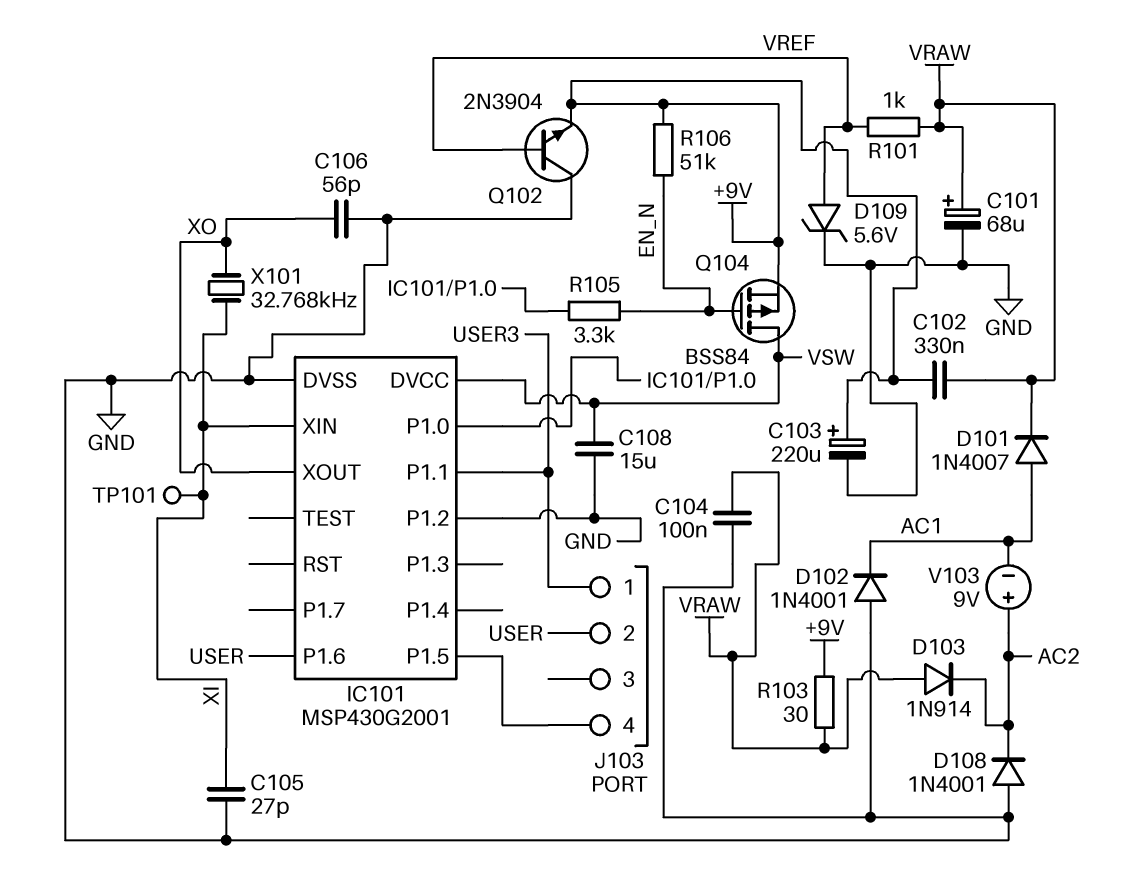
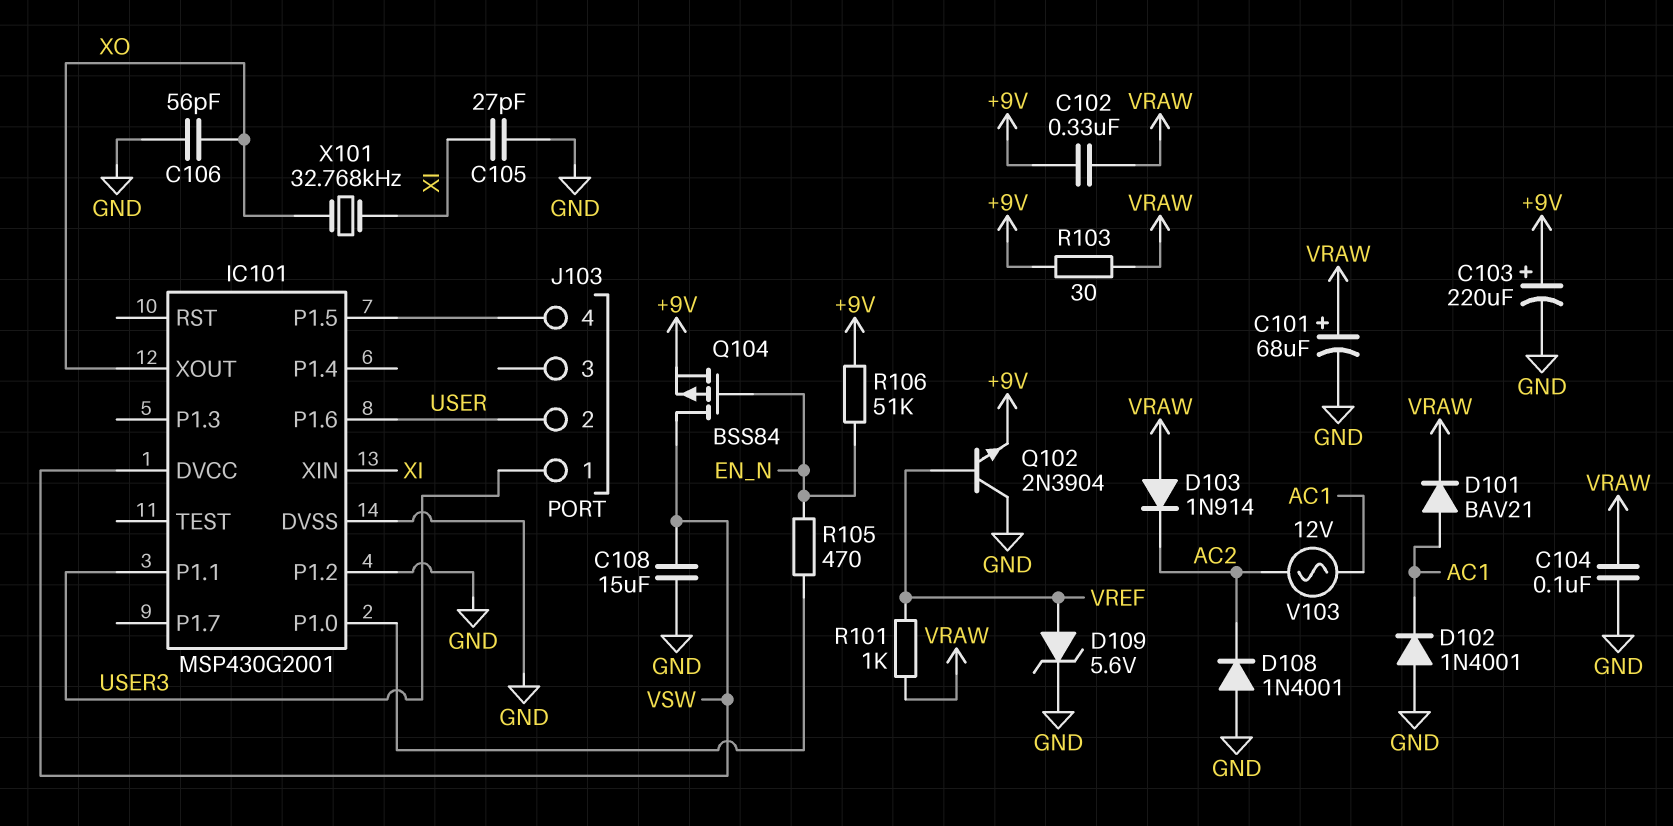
D101: diode 1N4007 (A AC1, K VRAW) -> diode BAV21 (A AC1, K VRAW)
R105: 3.3k (EN_N, IC101/P1.0) -> 470 (EN_N, IC101/P1.0)
TP101: test point (XI) -> none
V103: 9V (plus AC2, minus AC1) -> AC 12V (AC1, AC2)

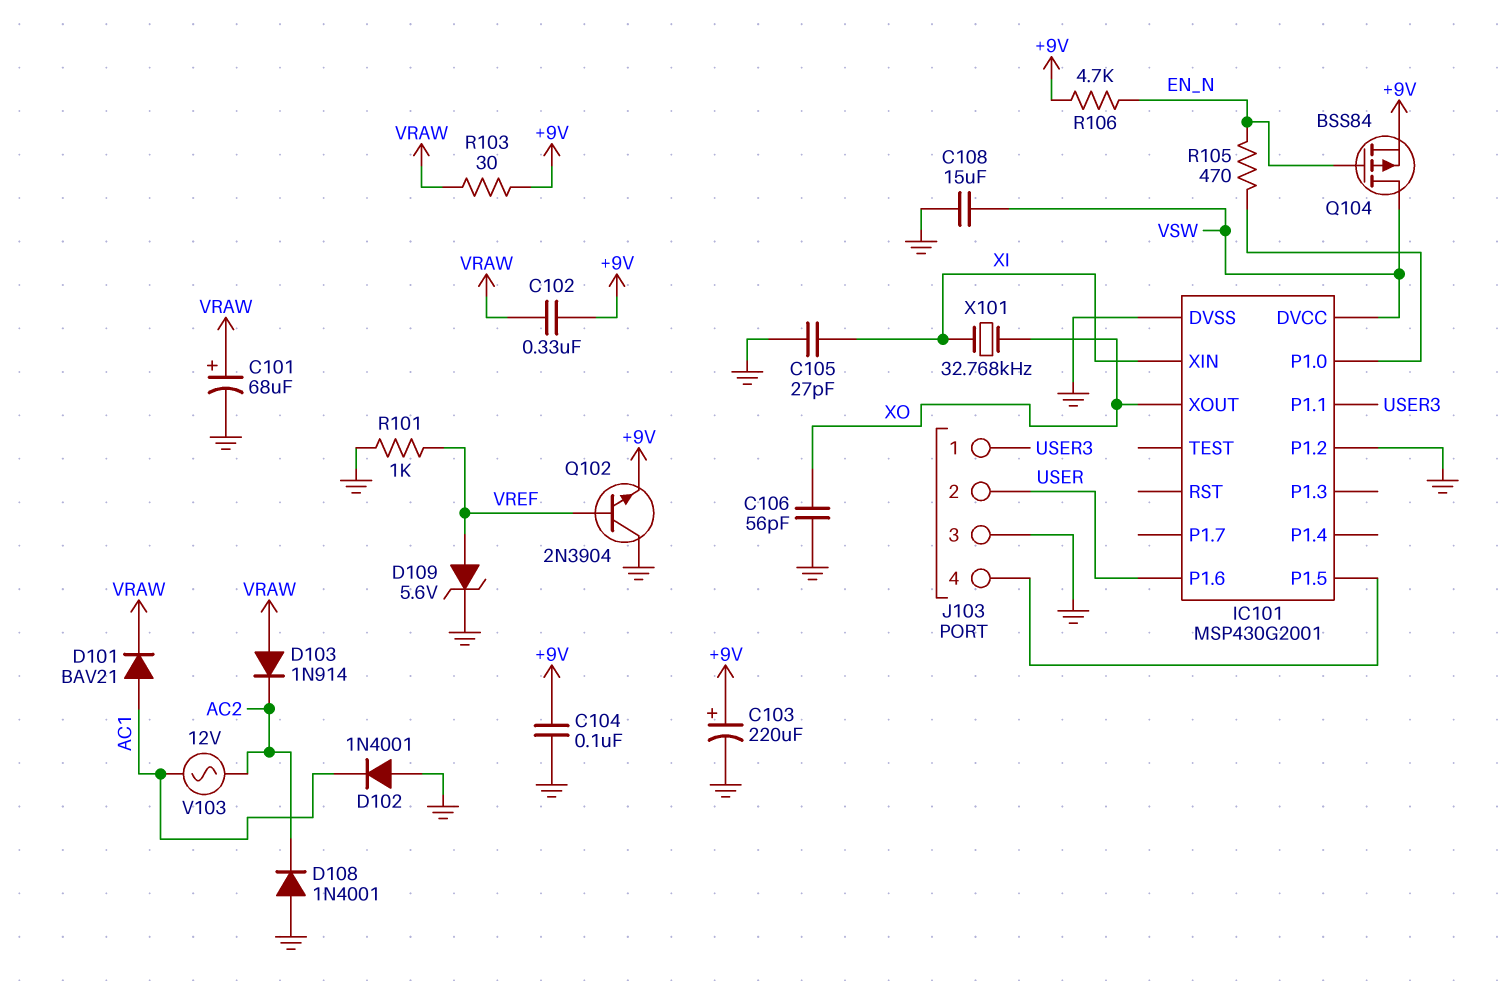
C104: 100nF (GND, VRAW) -> 100nF (+9V, GND)
J103 pin 3: none -> GND
R101: 1k (VRAW, VREF) -> 1k (GND, VREF)
R106: 51k (+9V, EN_N) -> 4.7k (+9V, EN_N)

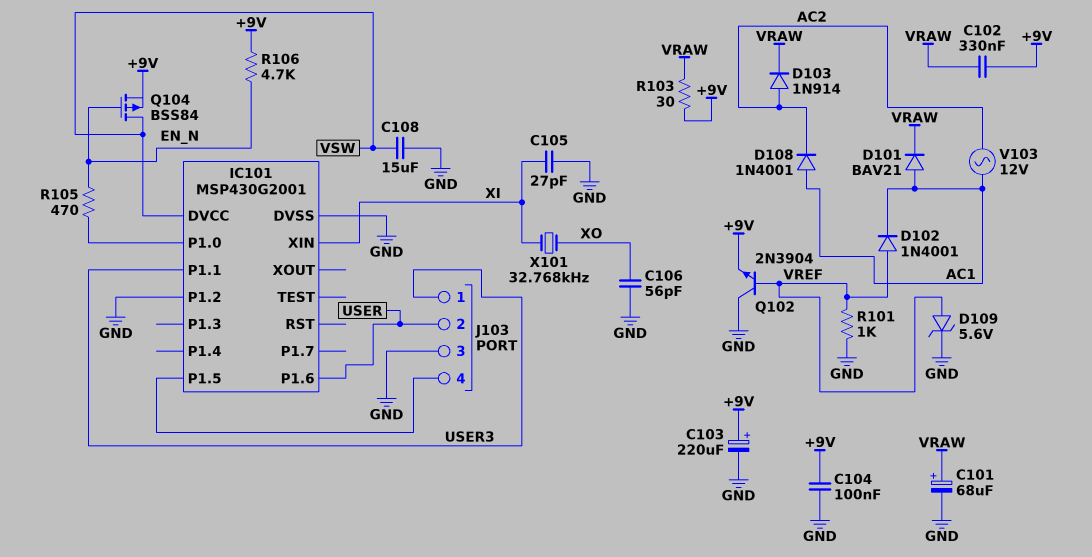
D102: diode 1N4001 (A GND, K AC1) -> diode 1N4001 (A VREF, K AC1)
D103: diode 1N914 (A VRAW, K AC2) -> diode 1N914 (A AC2, K VRAW)
D108: diode 1N4001 (A GND, K AC2) -> diode 1N4001 (A AC1, K AC2)
IC101 pin XOUT: XO -> none

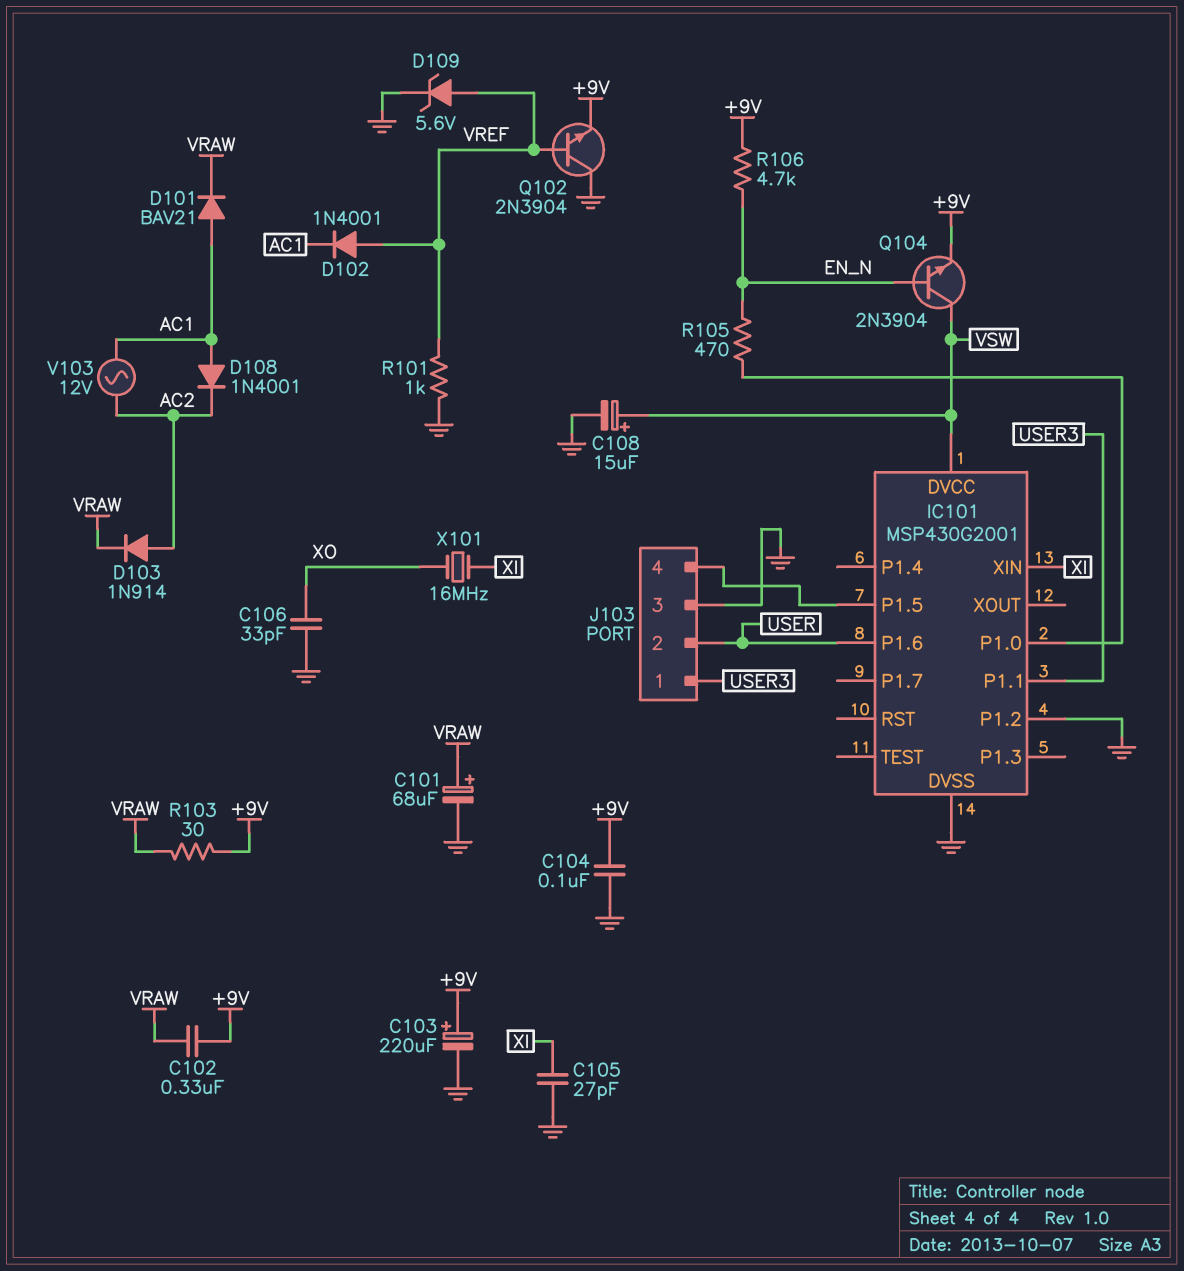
C106: 56pF (GND, XO) -> 33pF (GND, XO)
C108: 15uF (GND, VSW) -> 15uF (plus VSW, minus GND)
Q104: PMOS BSS84 (G EN_N, D VSW, S +9V) -> NPN 2N3904 (B EN_N, C VSW, E +9V)
X101: 32.768kHz (XI, XO) -> 16MHz (XI, XO)

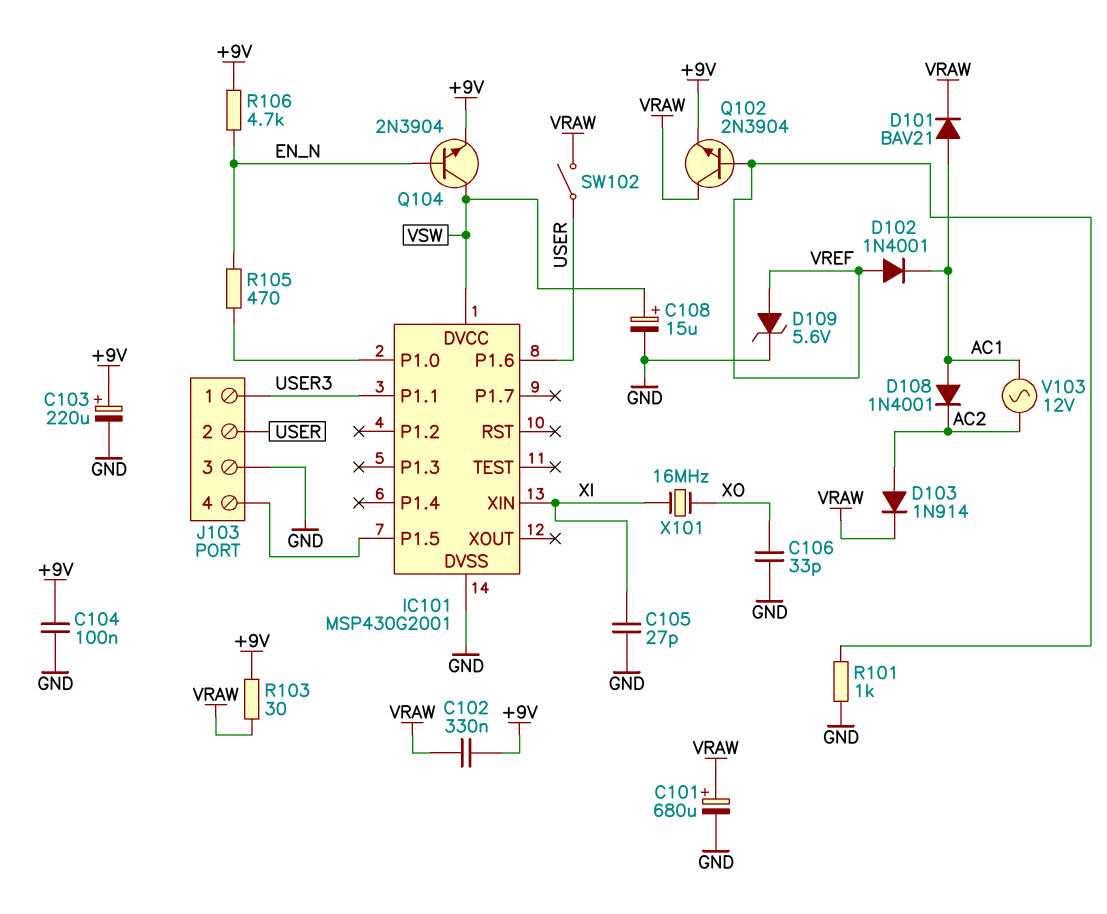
C101: 68uF (plus VRAW, minus GND) -> 680uF (plus VRAW, minus GND)
IC101 pin P1.2: GND -> none
Q102: NPN 2N3904 (B VREF, C GND, E +9V) -> NPN 2N3904 (B VREF, C VRAW, E +9V)
SW102: none -> switch (USER, VRAW)

